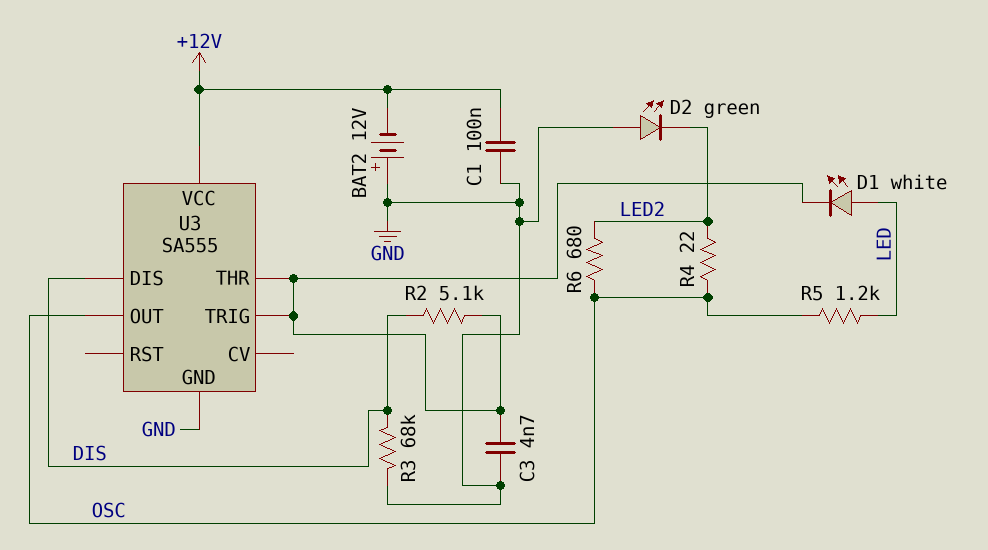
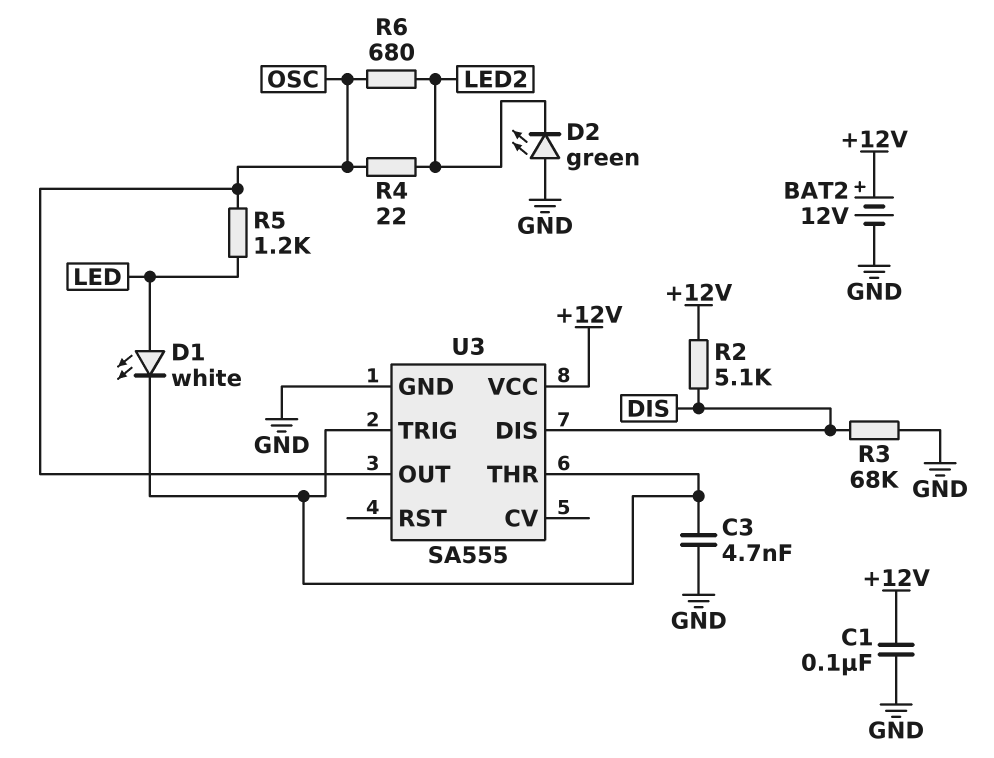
BAT2: 12V (plus GND, minus +12V) -> 12V (plus +12V, minus GND)
R2: 5.1k (DIS, U3/THR) -> 5.1k (+12V, DIS)

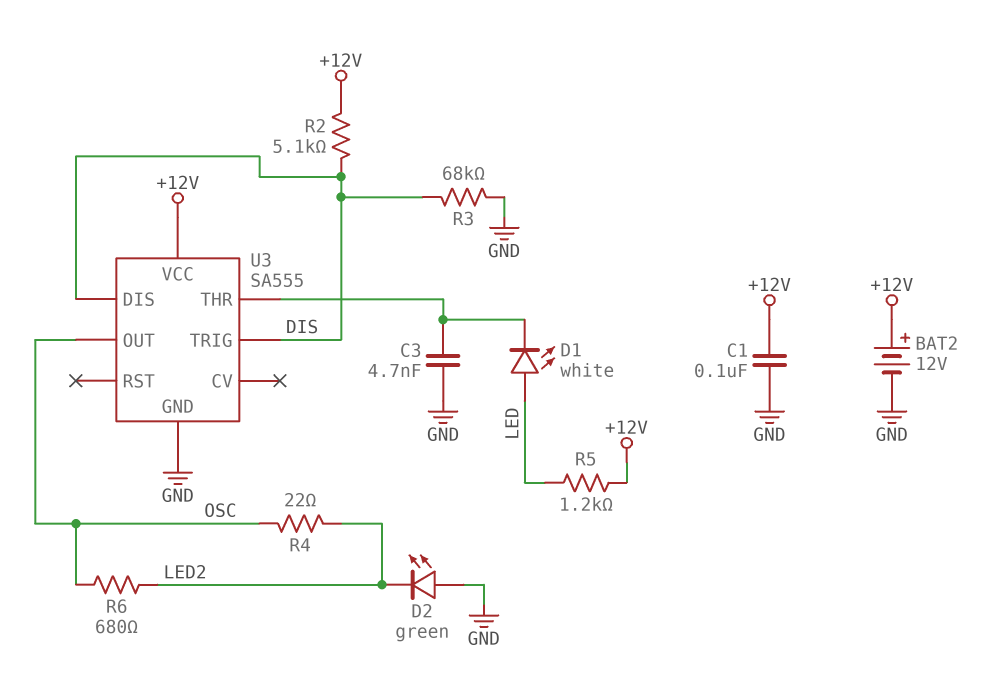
R5: 1.2k (LED, OSC) -> 1.2k (+12V, LED)
U3 pin TRIG: U3/THR -> DIS

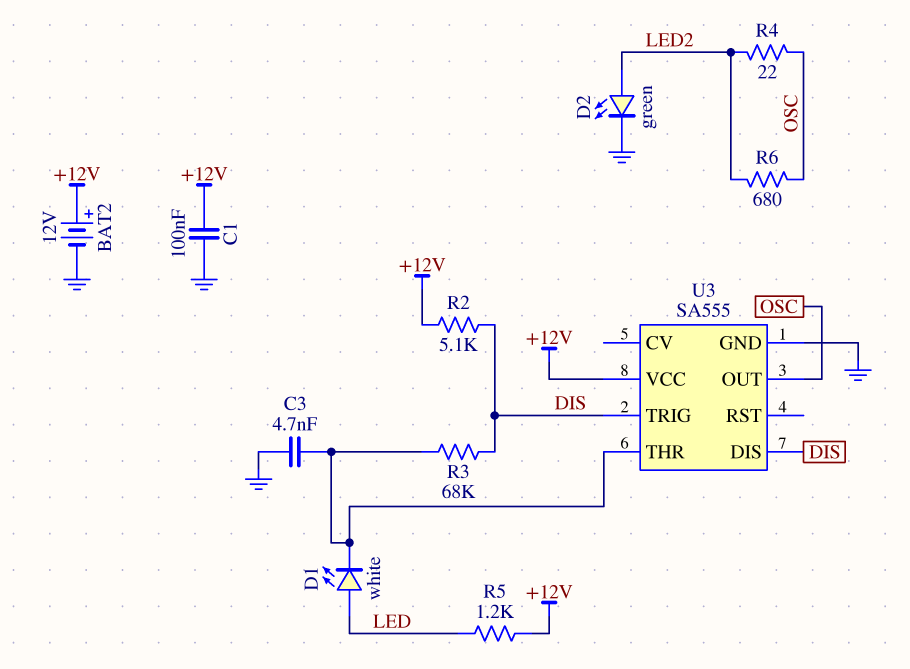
D2: LED green (A GND, K LED2) -> LED green (A LED2, K GND)
R3: 68k (DIS, GND) -> 68k (DIS, U3/THR)

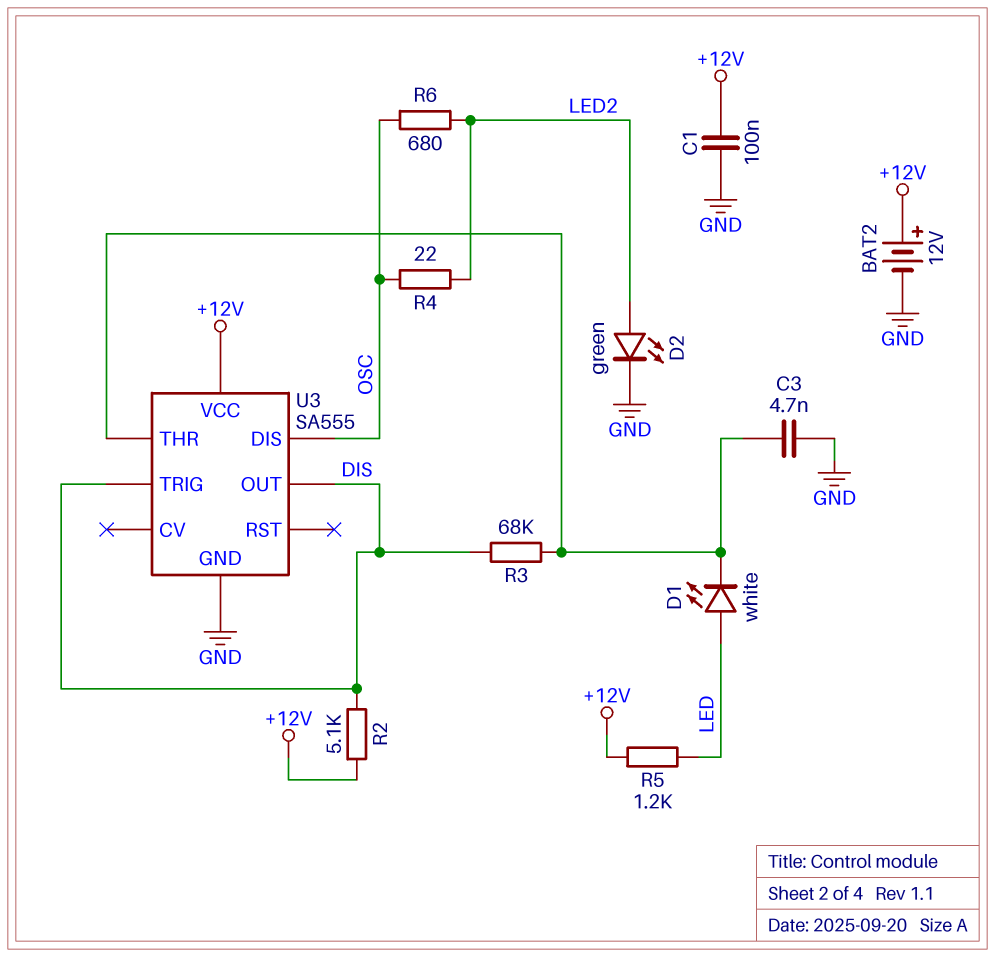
U3 pin DIS: DIS -> OSC
U3 pin OUT: OSC -> DIS

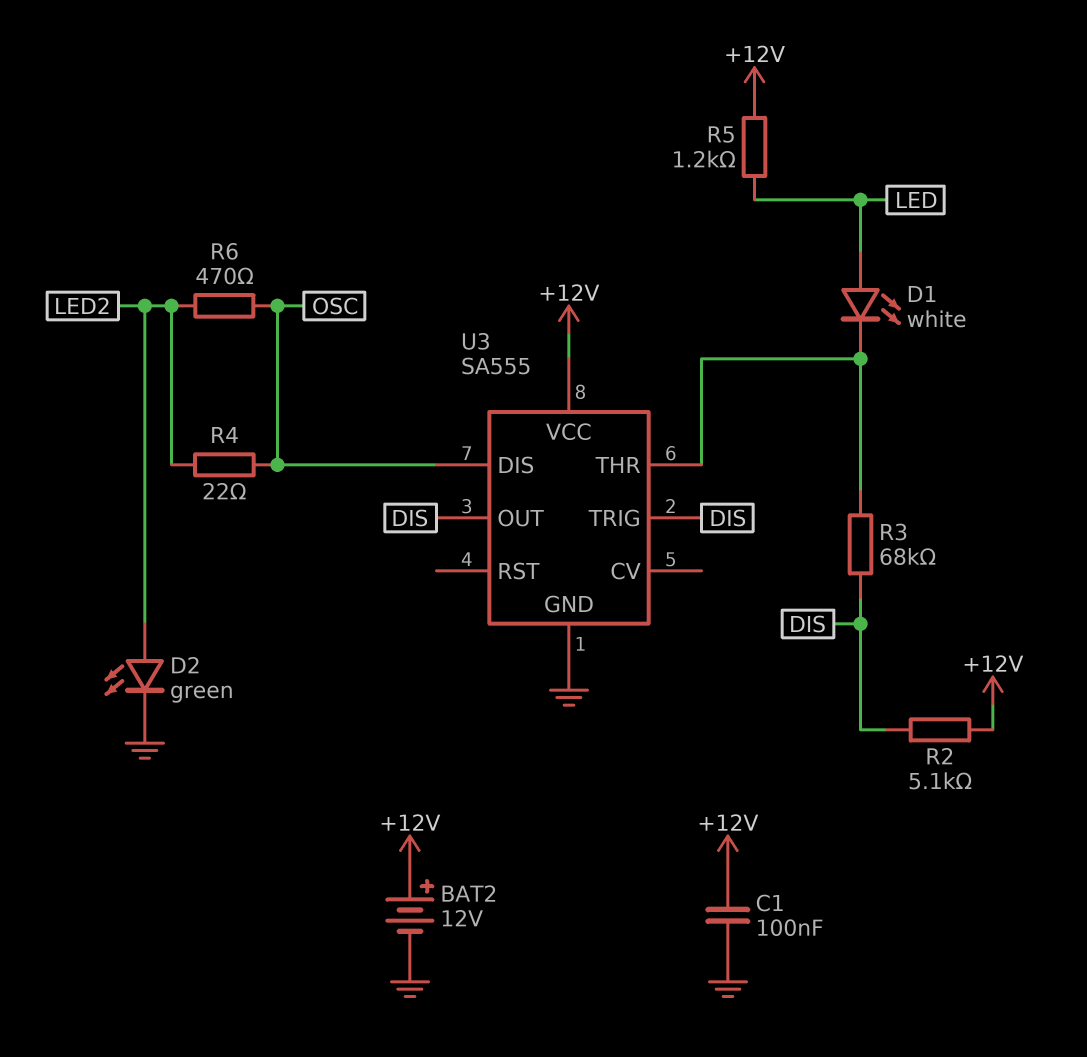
C3: 4.7nF (GND, U3/THR) -> none
R6: 680 (LED2, OSC) -> 470 (LED2, OSC)

